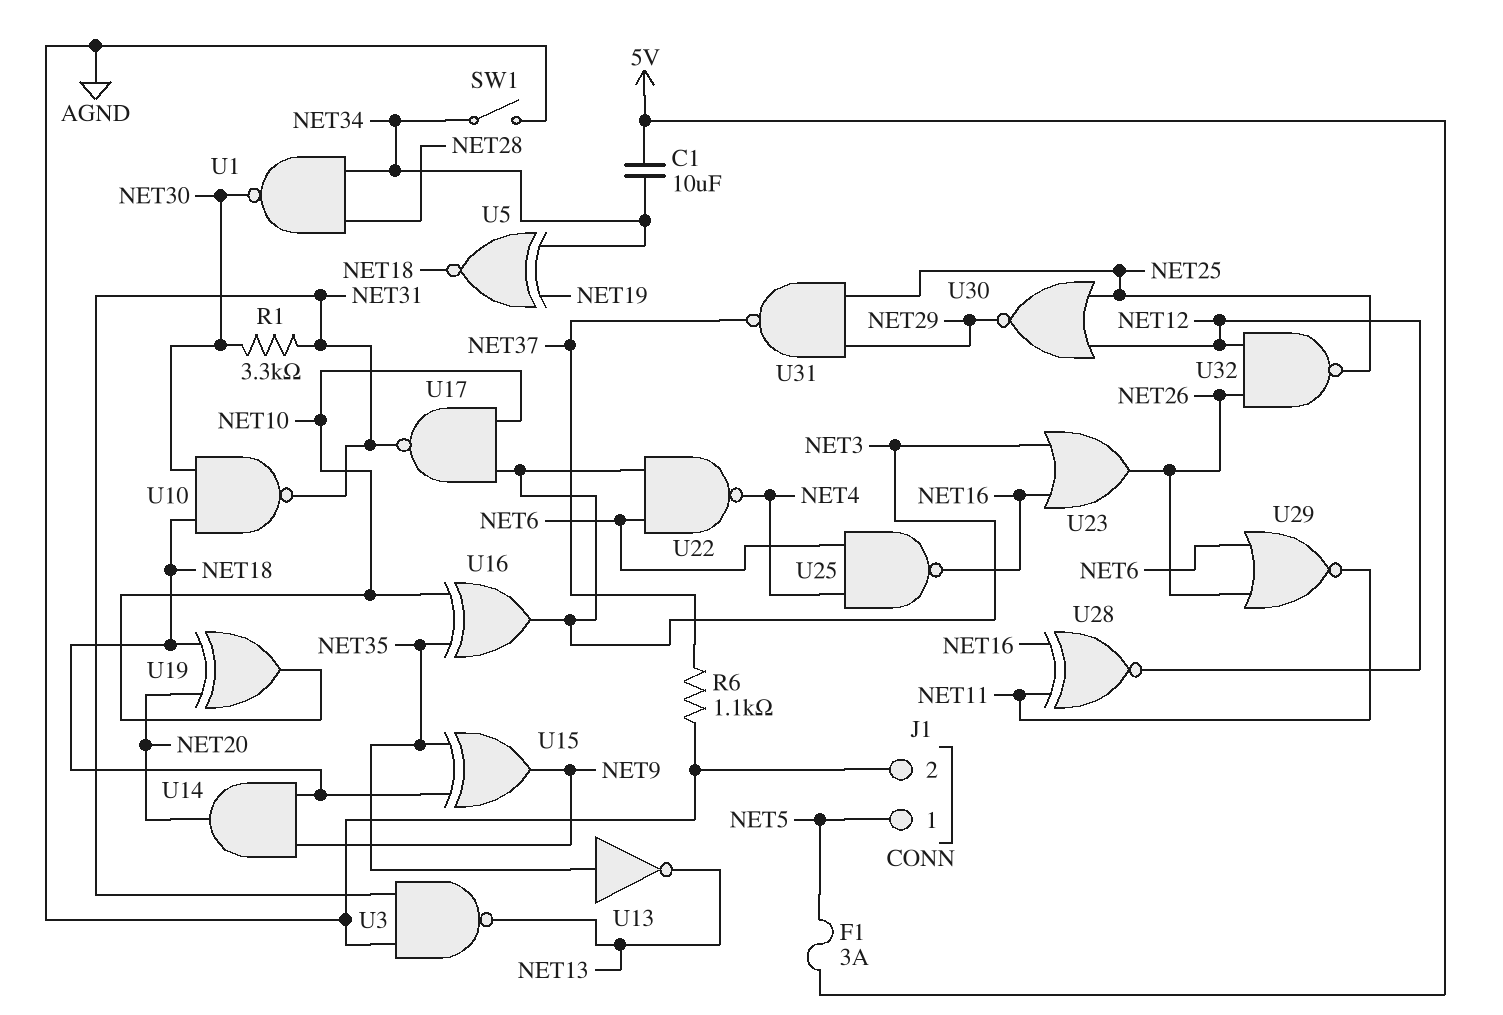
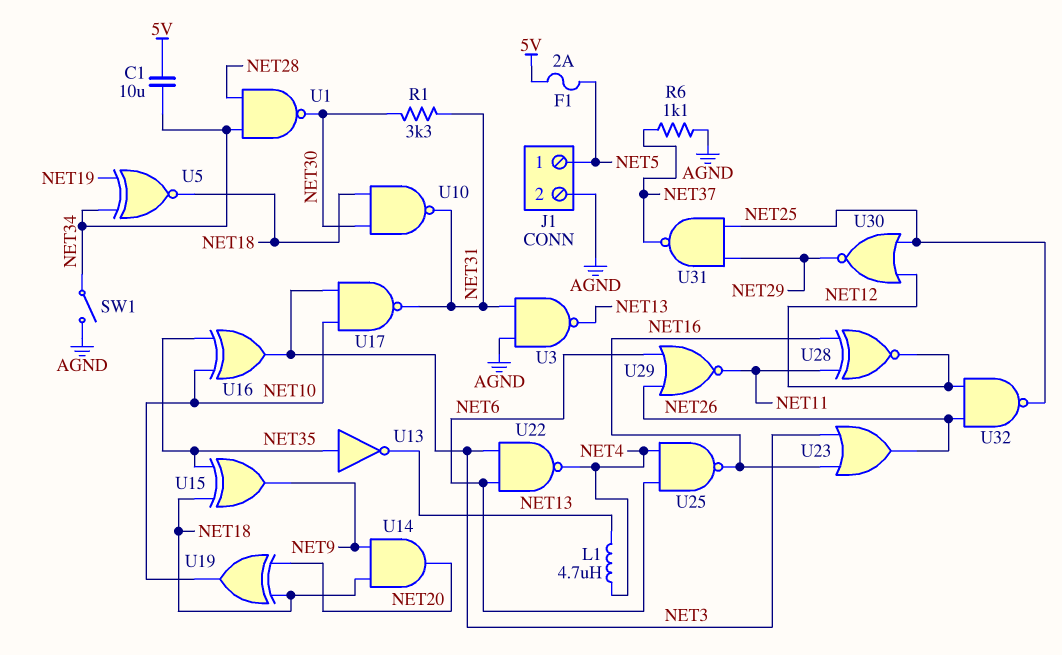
F1: 3A (5V, NET5) -> 2A (5V, NET5)
L1: none -> 4.7uH (NET4, NET13)

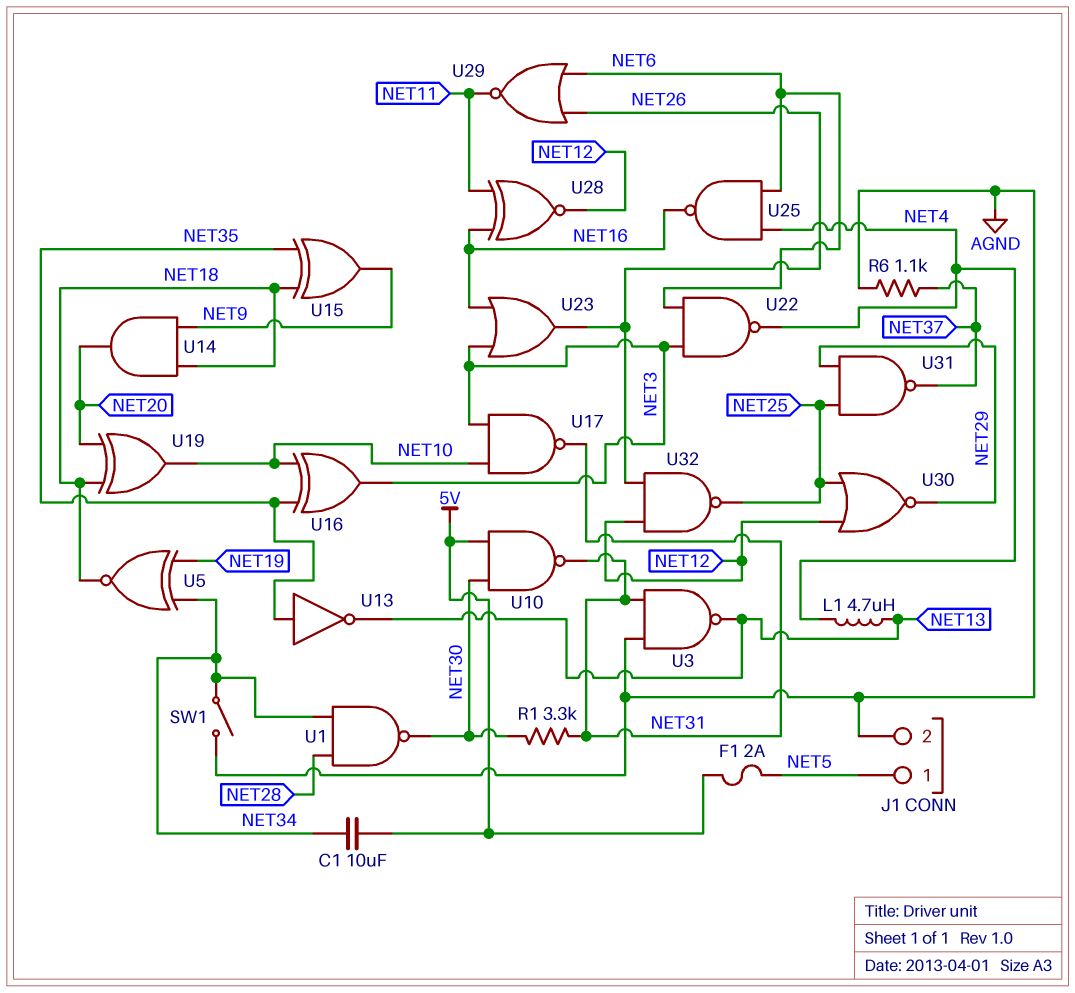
U10: NAND (in NET18, in NET30, out NET31) -> NAND (in 5V, in NET30, out NET31)

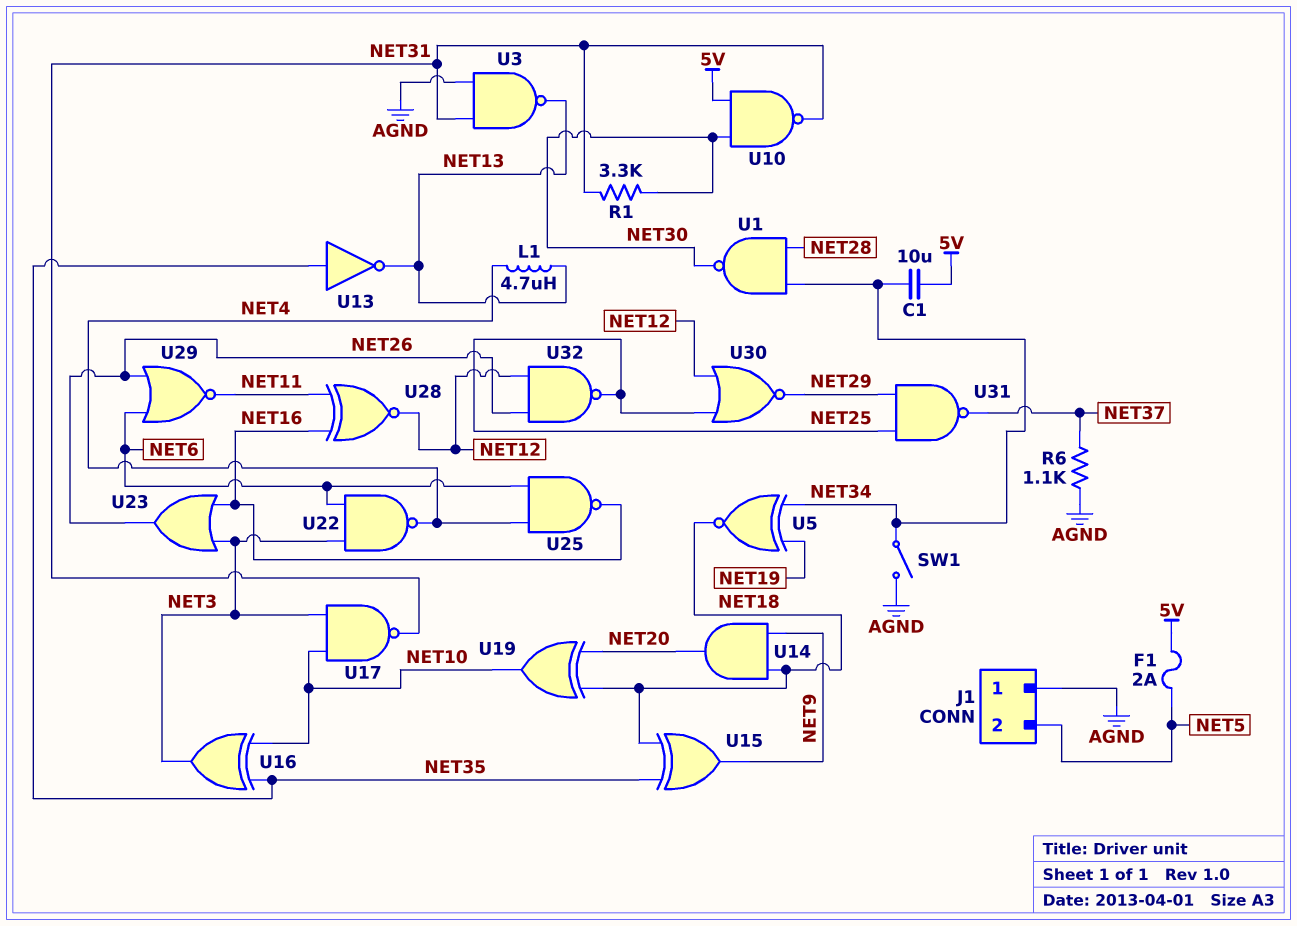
J1 pin 1: NET5 -> AGND
J1 pin 2: AGND -> NET5

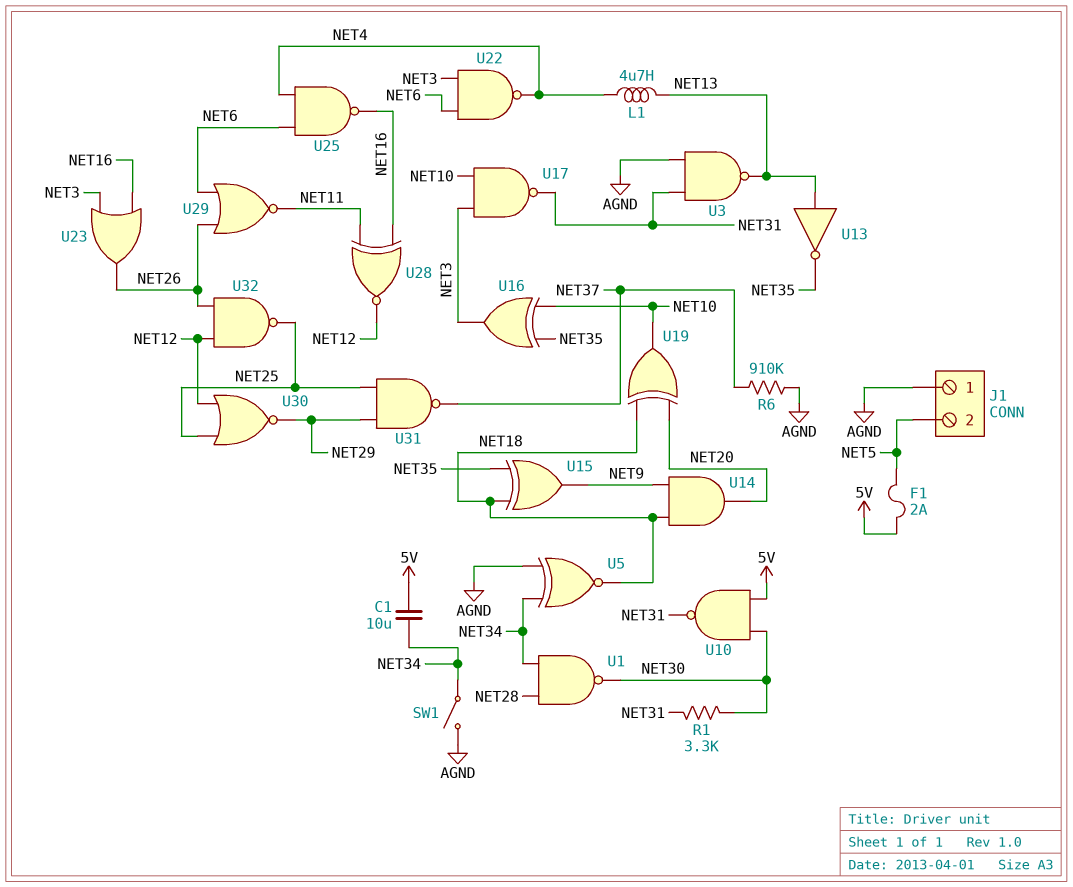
R6: 1.1k (AGND, NET37) -> 910k (AGND, NET37)
U5: XNOR (in NET19, in NET34, out NET18) -> XNOR (in AGND, in NET34, out NET18)
U13: NOT (in NET35, out NET13) -> NOT (in NET13, out NET35)

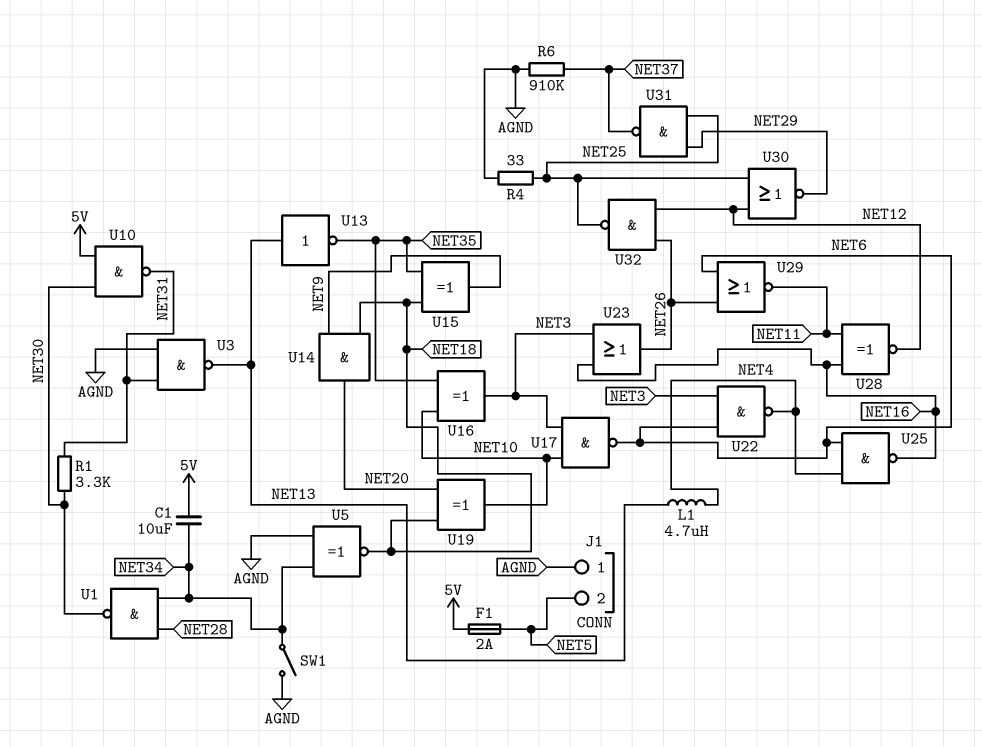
R4: none -> 33 (AGND, NET25)
U17: NAND (in NET3, in NET10, out NET31) -> NAND (in NET3, in NET10, out NET6)

